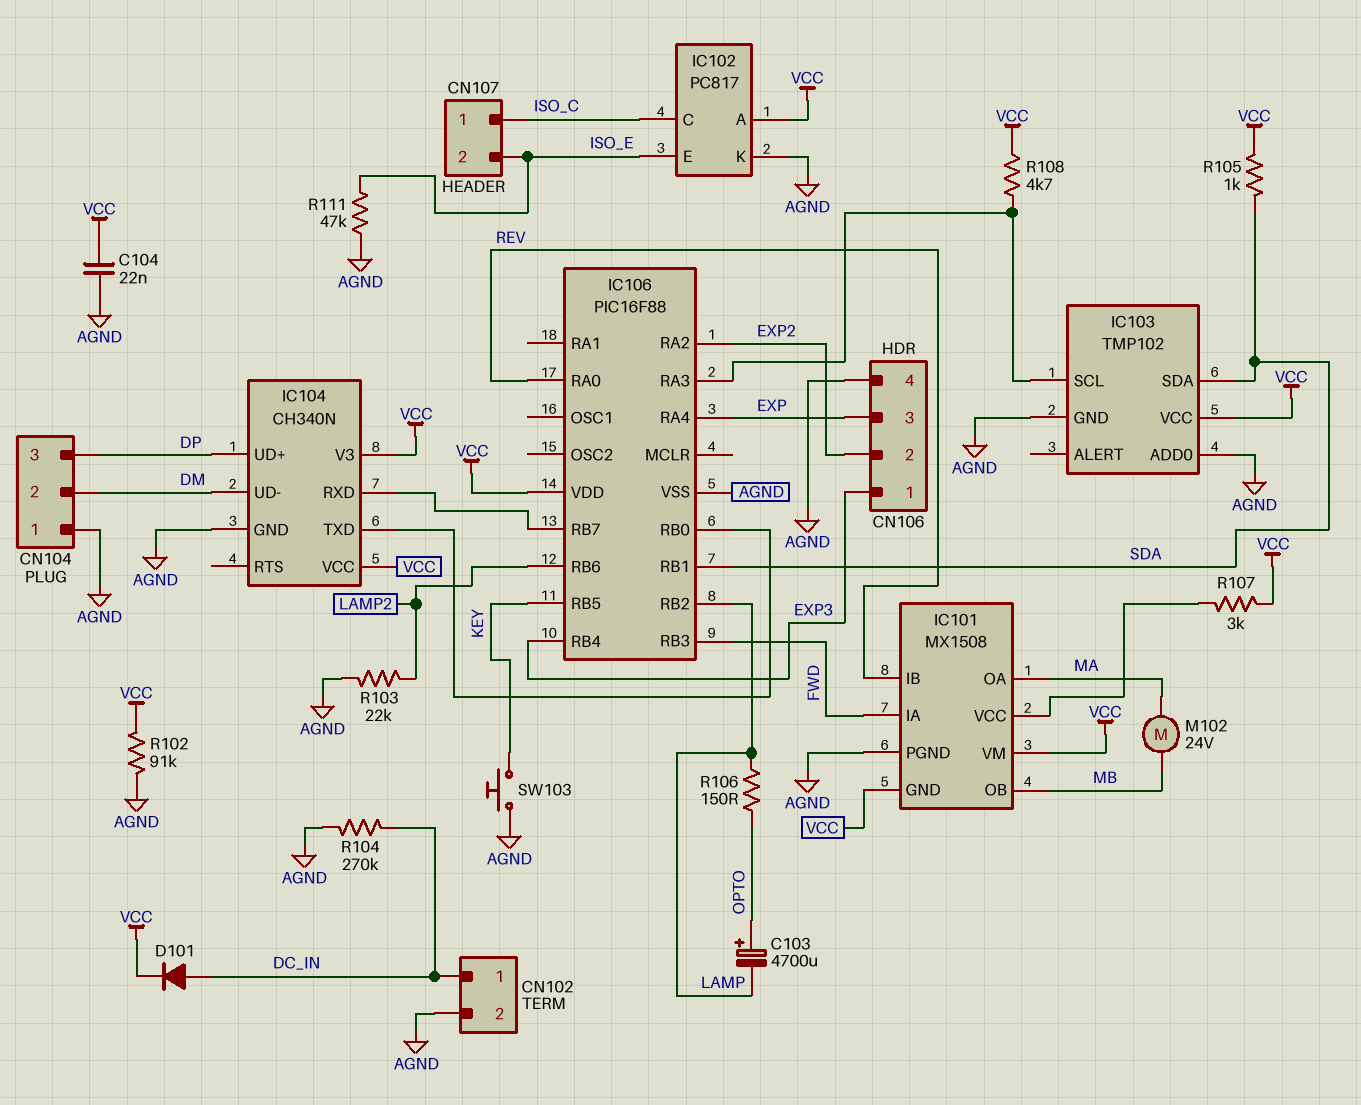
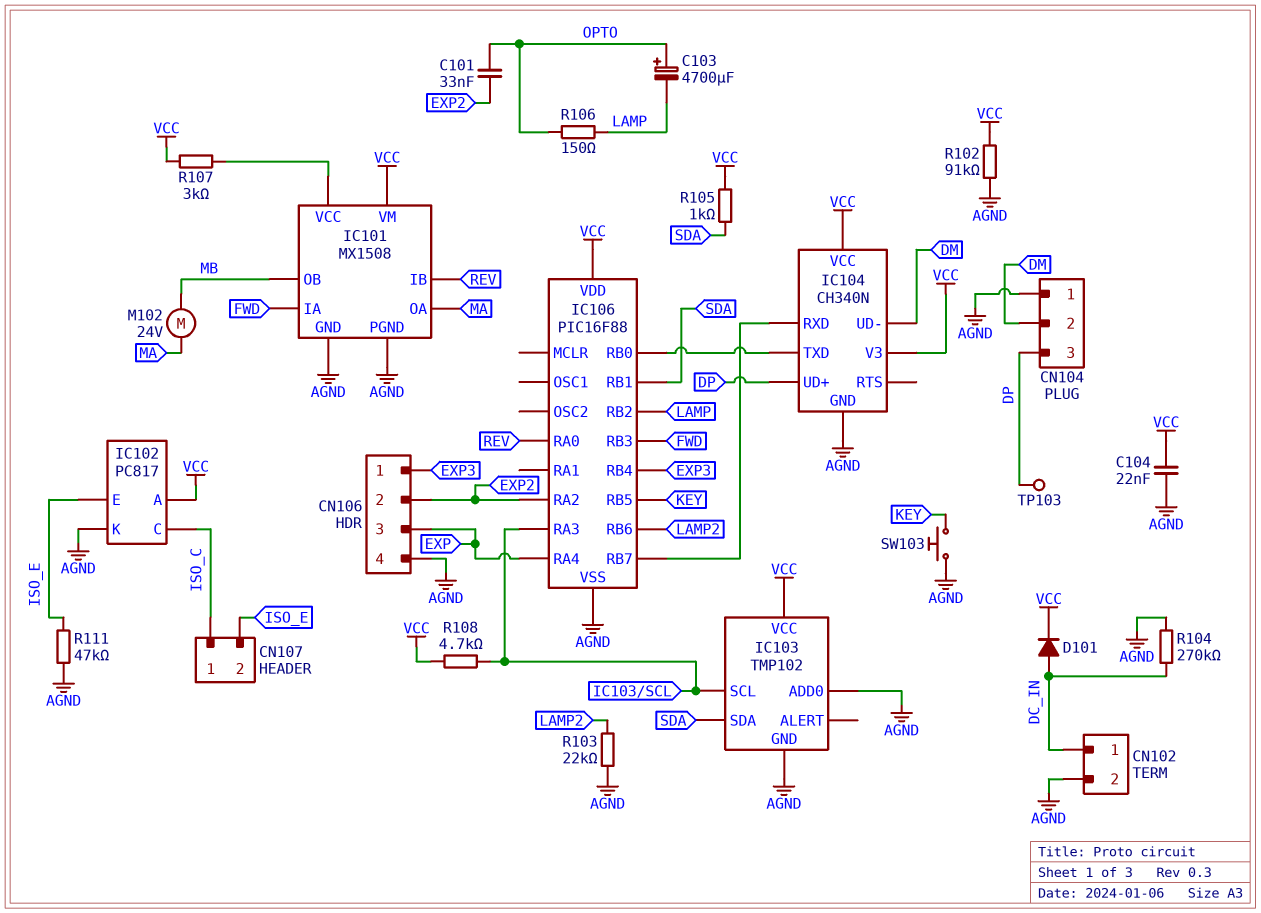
C101: none -> 33nF (EXP2, OPTO)
IC101 pin GND: VCC -> AGND
TP103: none -> test point (DP)

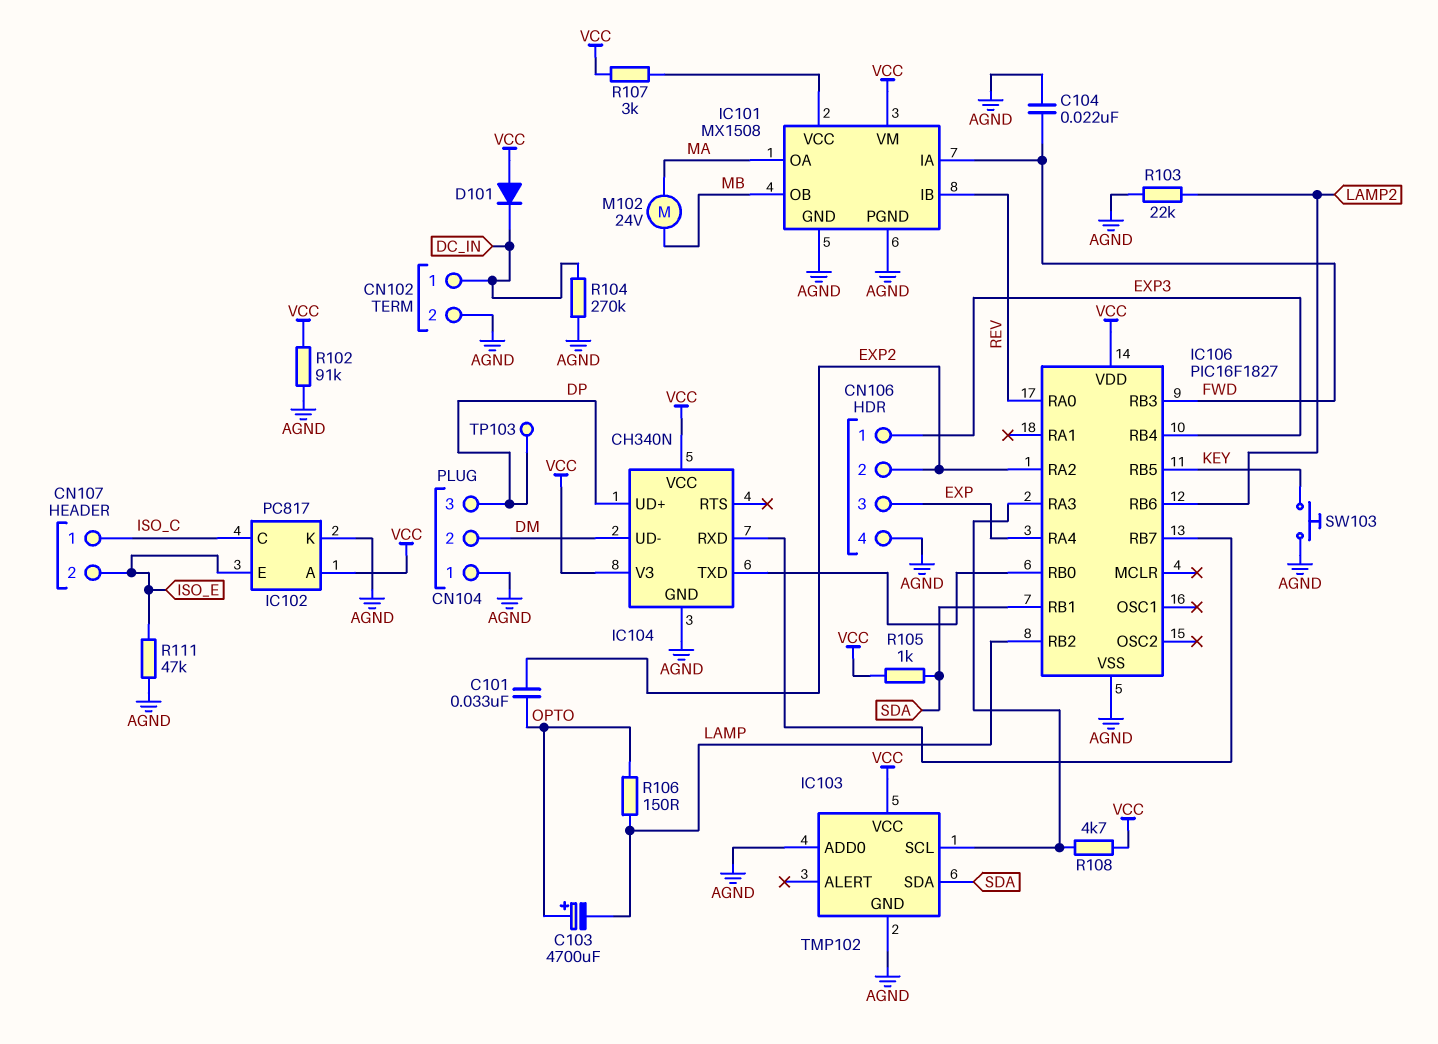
C104: 22nF (AGND, VCC) -> 22nF (AGND, FWD)
D101: diode (A DC_IN, K VCC) -> diode (A VCC, K DC_IN)
IC106: PIC16F88 -> PIC16F1827

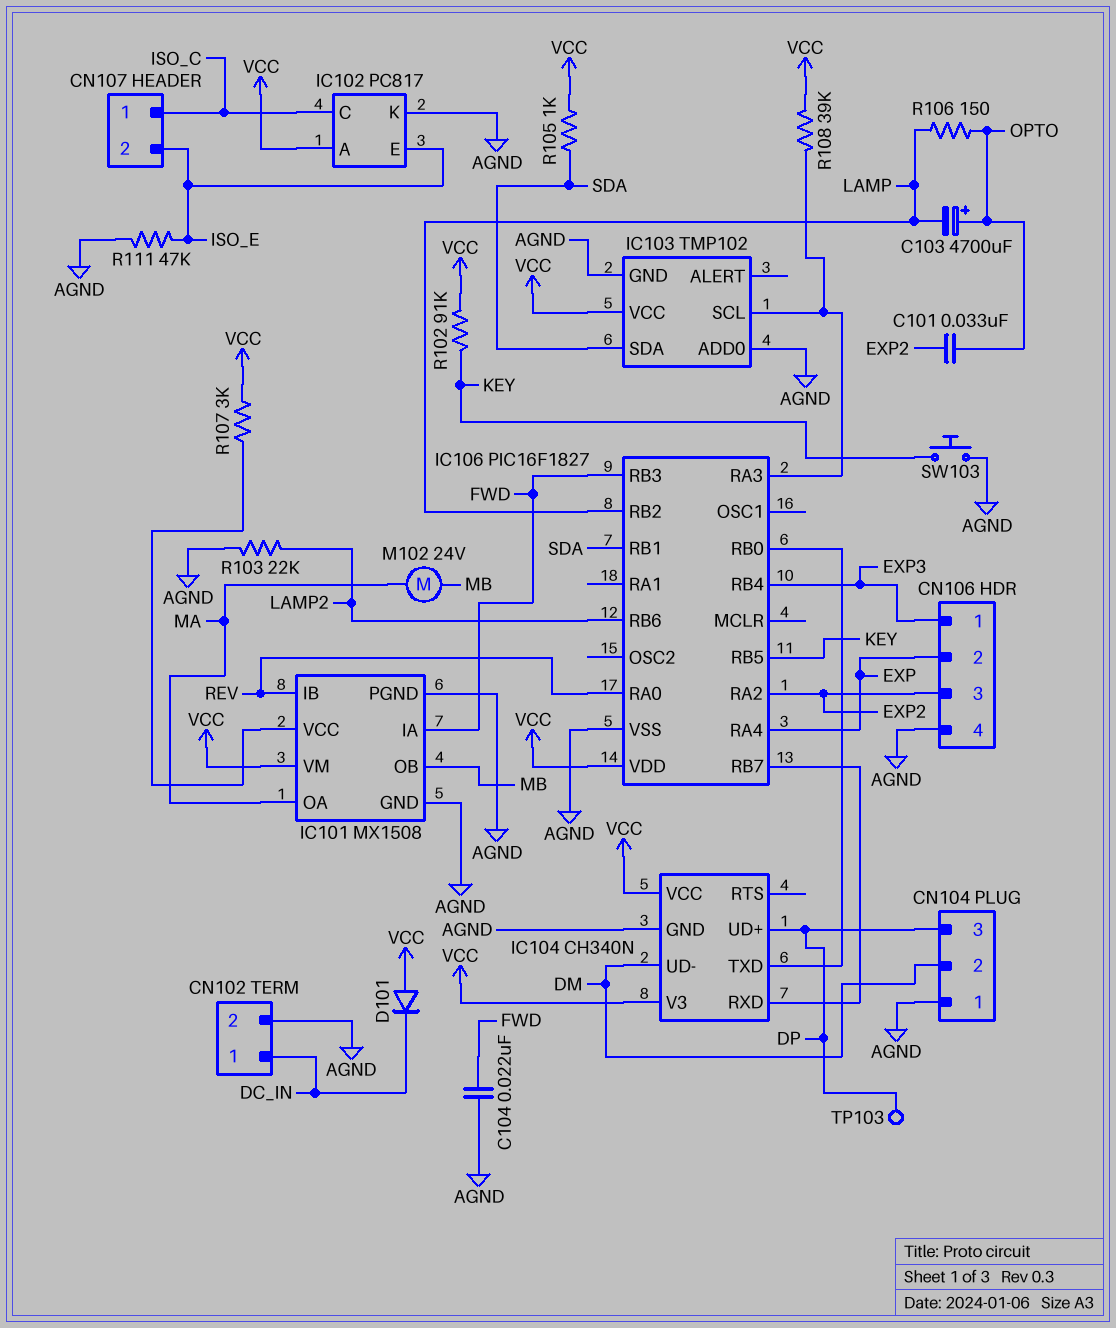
CN106 pin 2: EXP2 -> EXP
CN106 pin 3: EXP -> EXP2
R102: 91k (AGND, VCC) -> 91k (KEY, VCC)
R104: 270k (AGND, DC_IN) -> none
R108: 4.7k (IC103/SCL, VCC) -> 39k (IC103/SCL, VCC)

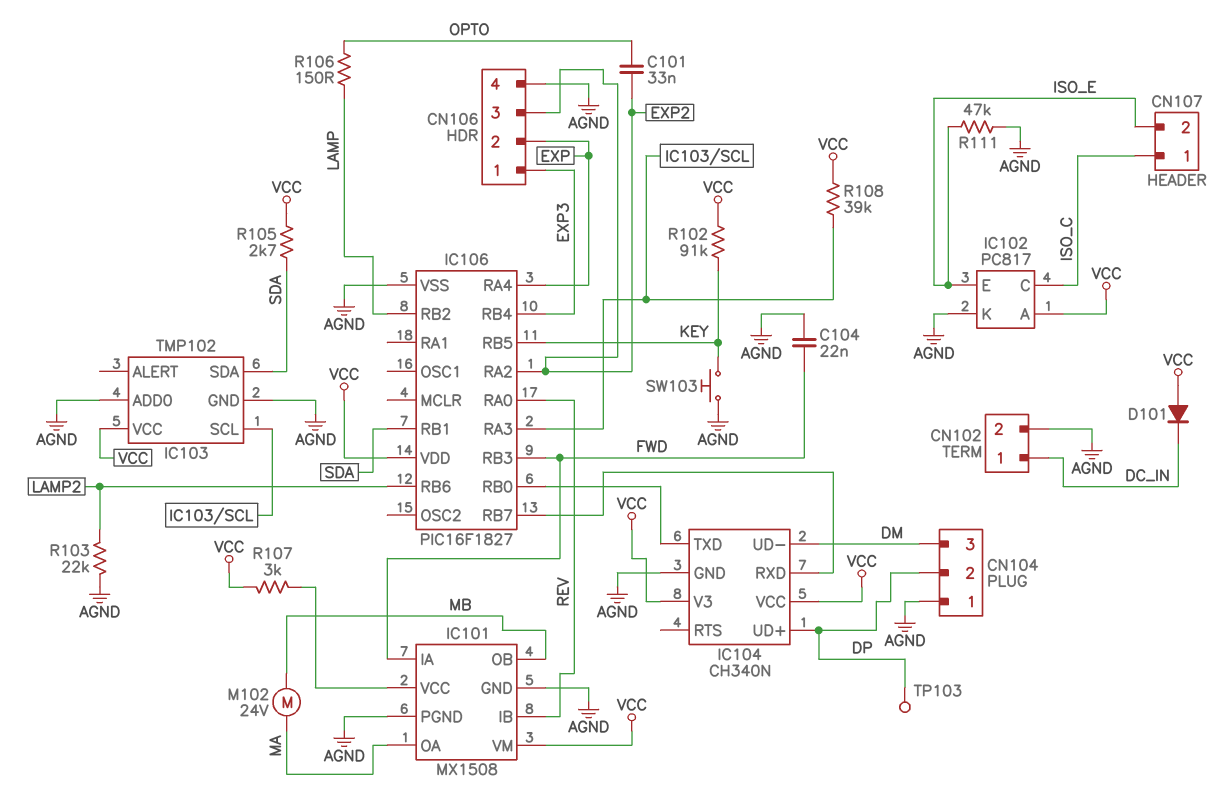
C103: 4700uF (plus OPTO, minus LAMP) -> none
CN104 pin 2: DM -> DP
CN104 pin 3: DP -> DM
R105: 1k (SDA, VCC) -> 2.7k (SDA, VCC)

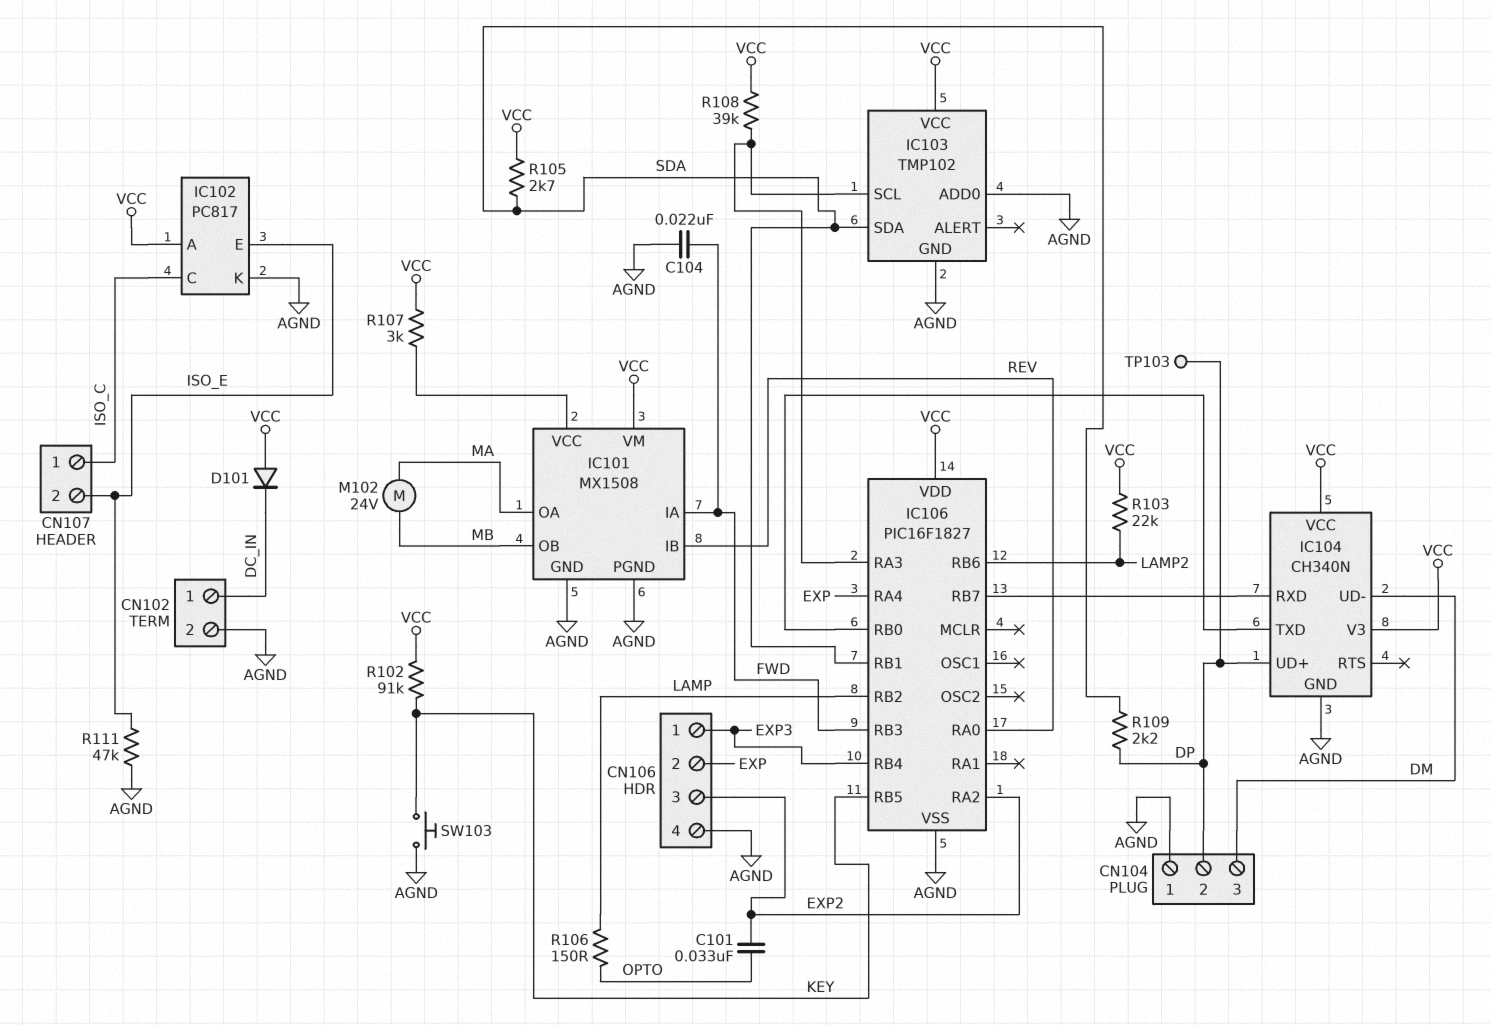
R103: 22k (AGND, LAMP2) -> 22k (LAMP2, VCC)
R109: none -> 2.2k (DP, SDA)

